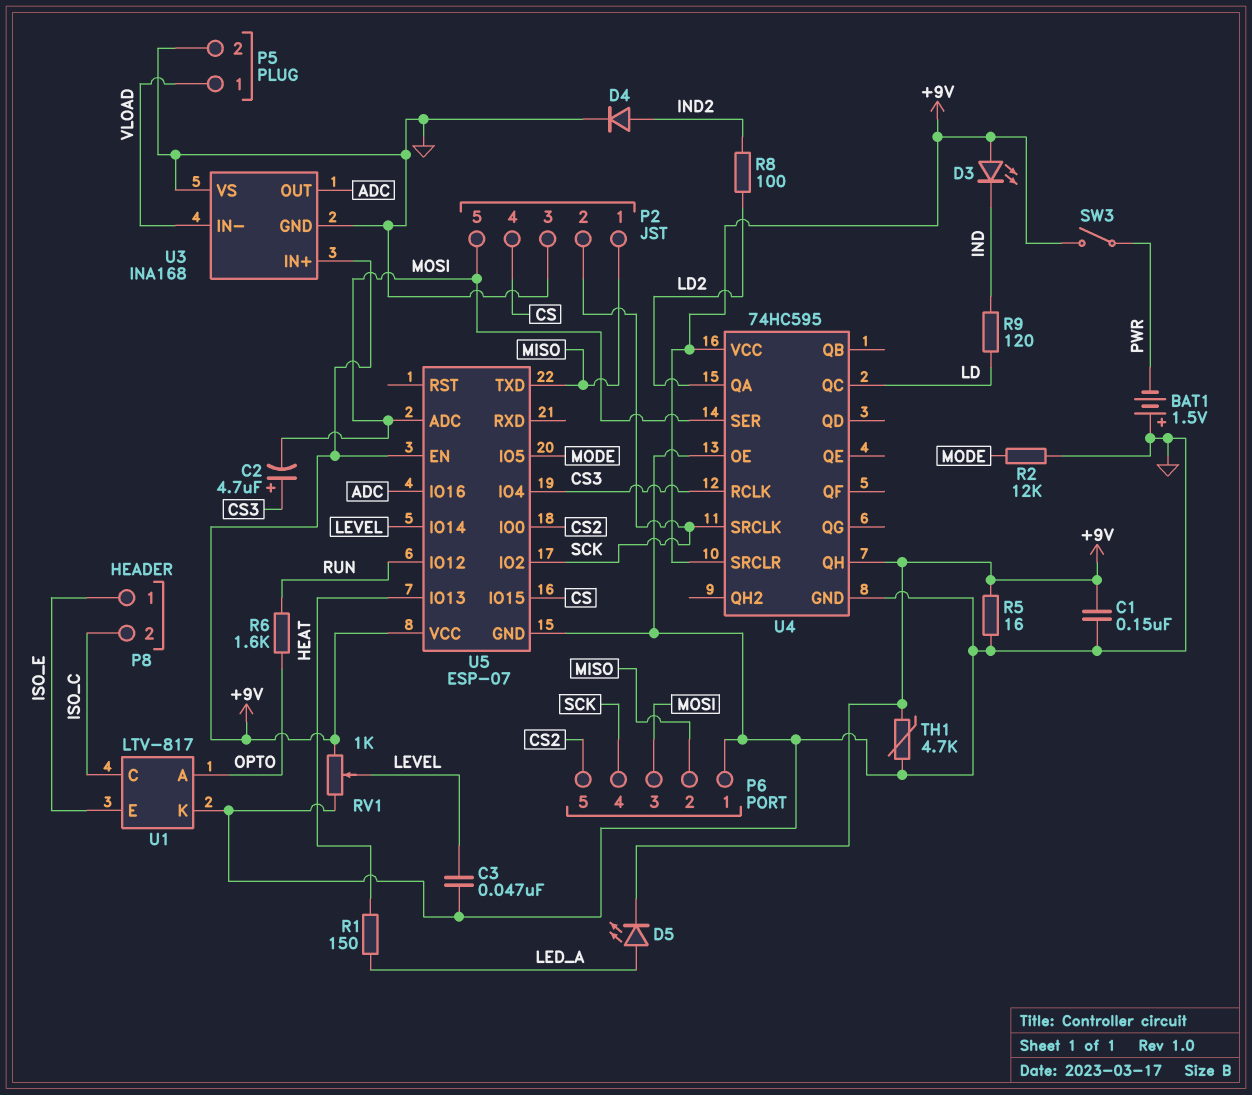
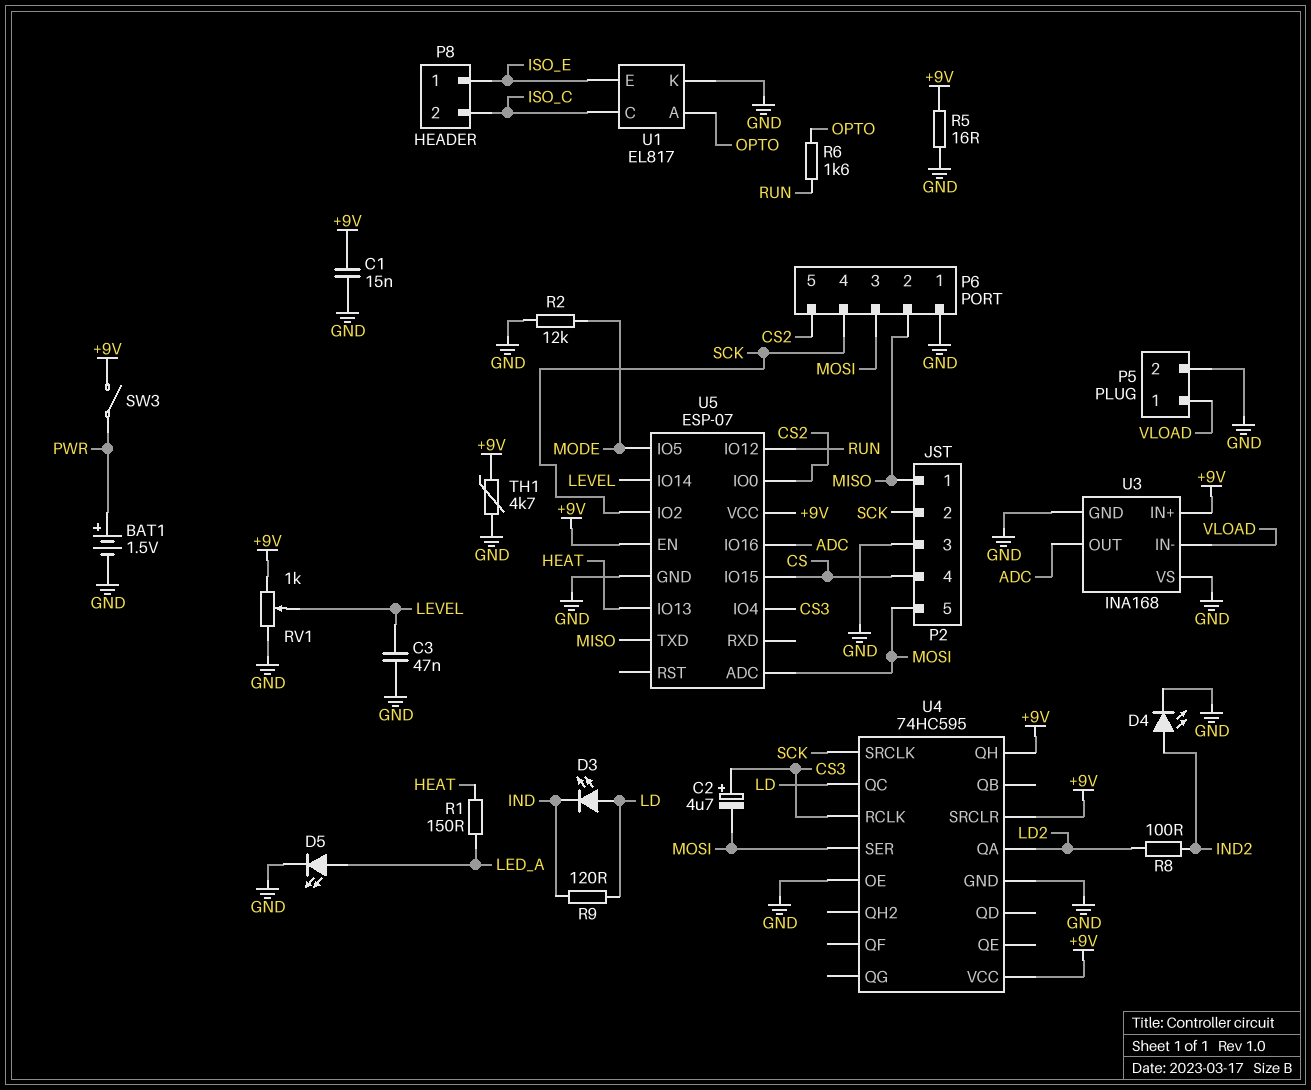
BAT1: 1.5V (plus GND, minus PWR) -> 1.5V (plus PWR, minus GND)
C1: 150nF (+9V, GND) -> 15nF (+9V, GND)
D3: LED (A +9V, K IND) -> LED (A LD, K IND)
D4: diode (A IND2, K GND) -> LED (A IND2, K GND)
D5: LED (A LED_A, K +9V) -> LED (A LED_A, K GND)
U1: LTV-817 -> EL817

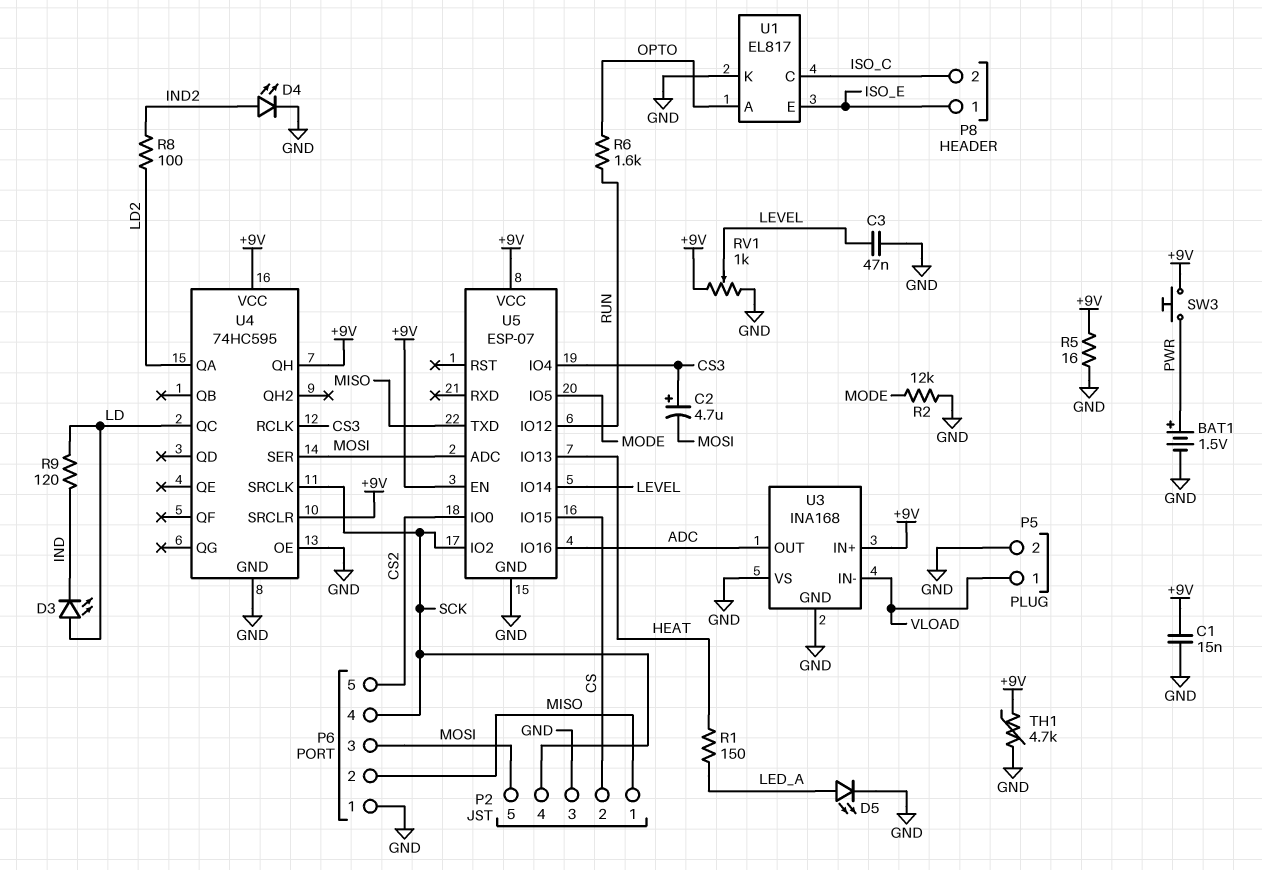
P2 pin 2: SCK -> CS
P2 pin 4: CS -> SCK
SW3: switch (+9V, PWR) -> button (+9V, PWR)

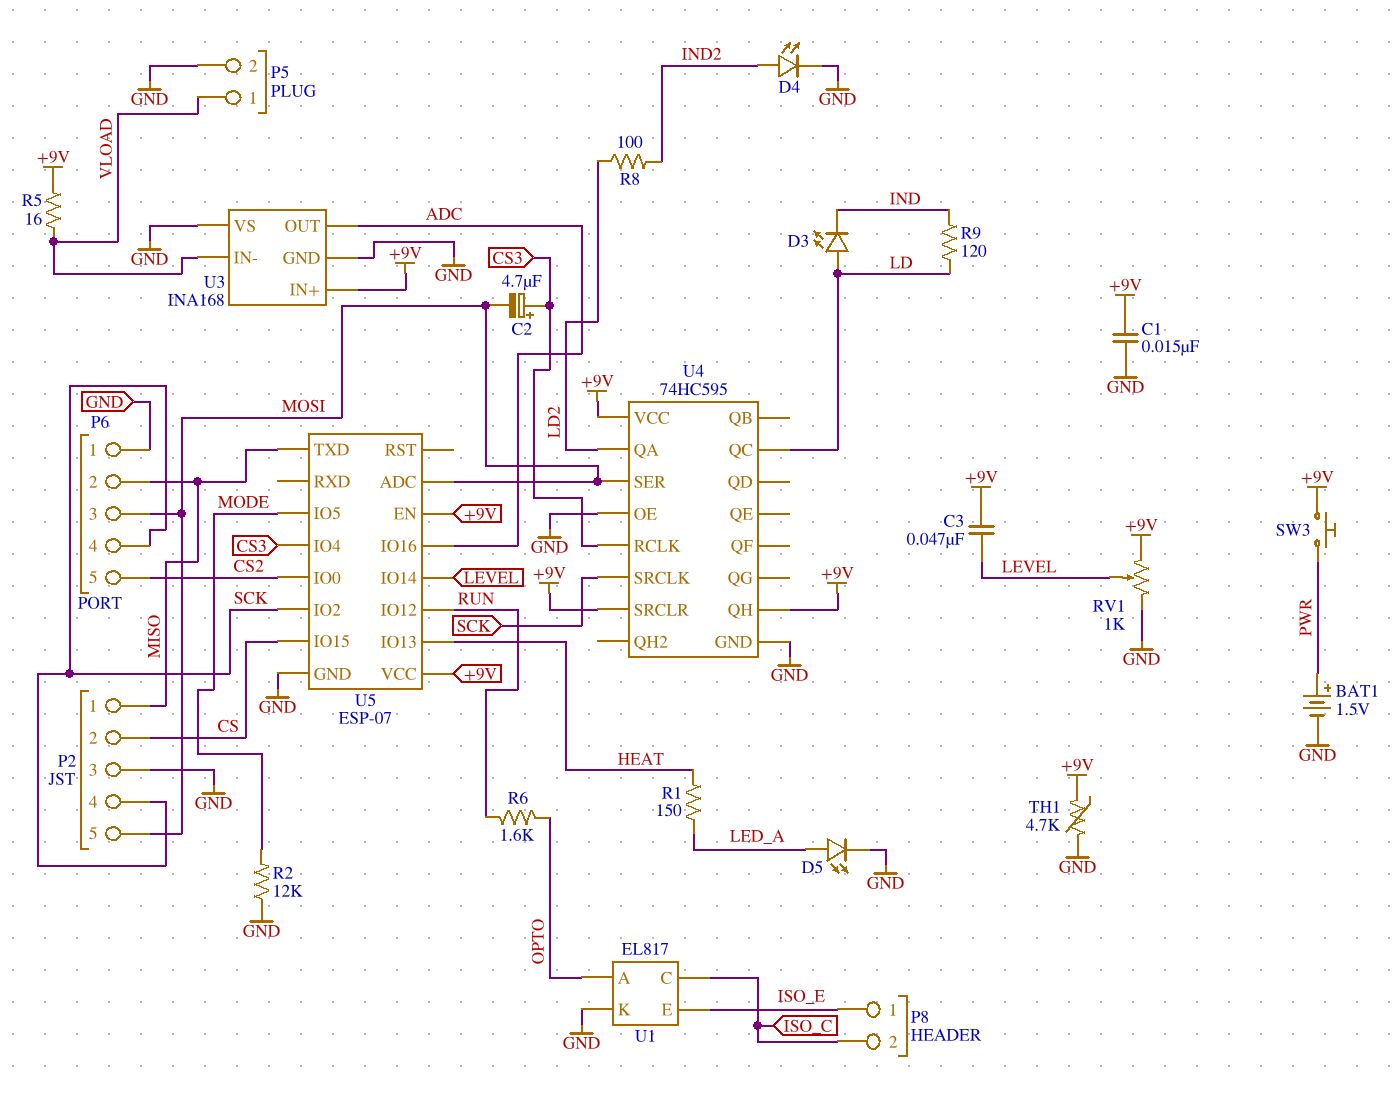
C3: 47nF (GND, LEVEL) -> 47nF (+9V, LEVEL)
R5: 16 (+9V, GND) -> 16 (+9V, VLOAD)

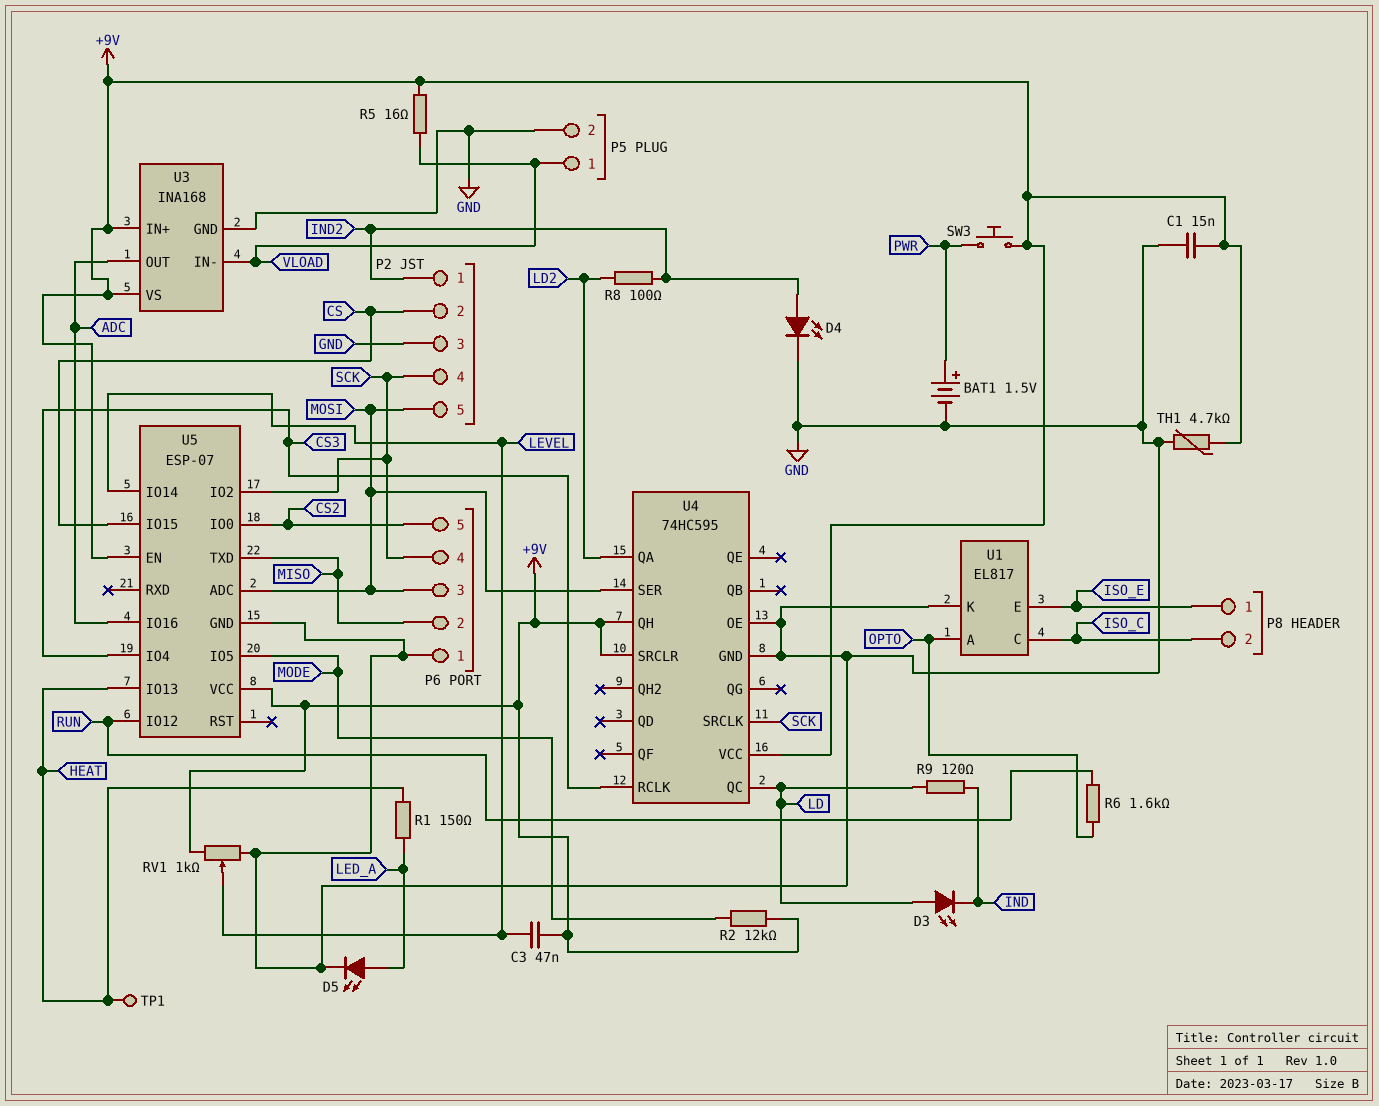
C2: 4.7uF (plus CS3, minus MOSI) -> none
P2 pin 1: MISO -> IND2
R2: 12k (GND, MODE) -> 12k (+9V, MODE)
TP1: none -> test point (HEAT)
U3 pin VS: GND -> +9V

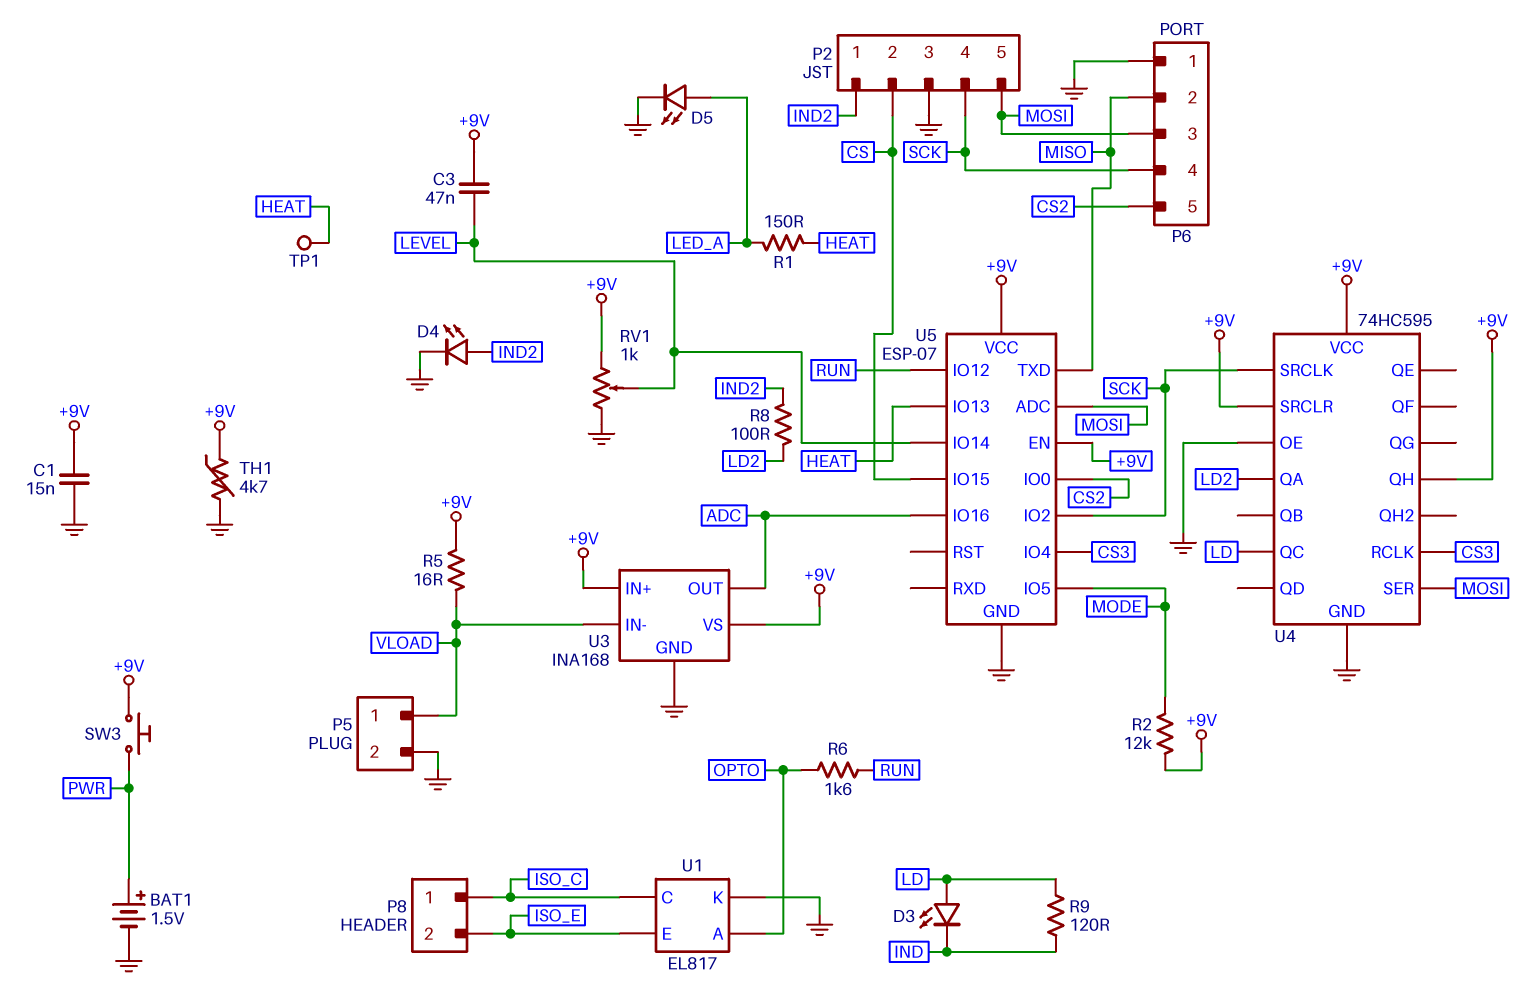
P8 pin 1: ISO_E -> ISO_C
P8 pin 2: ISO_C -> ISO_E

